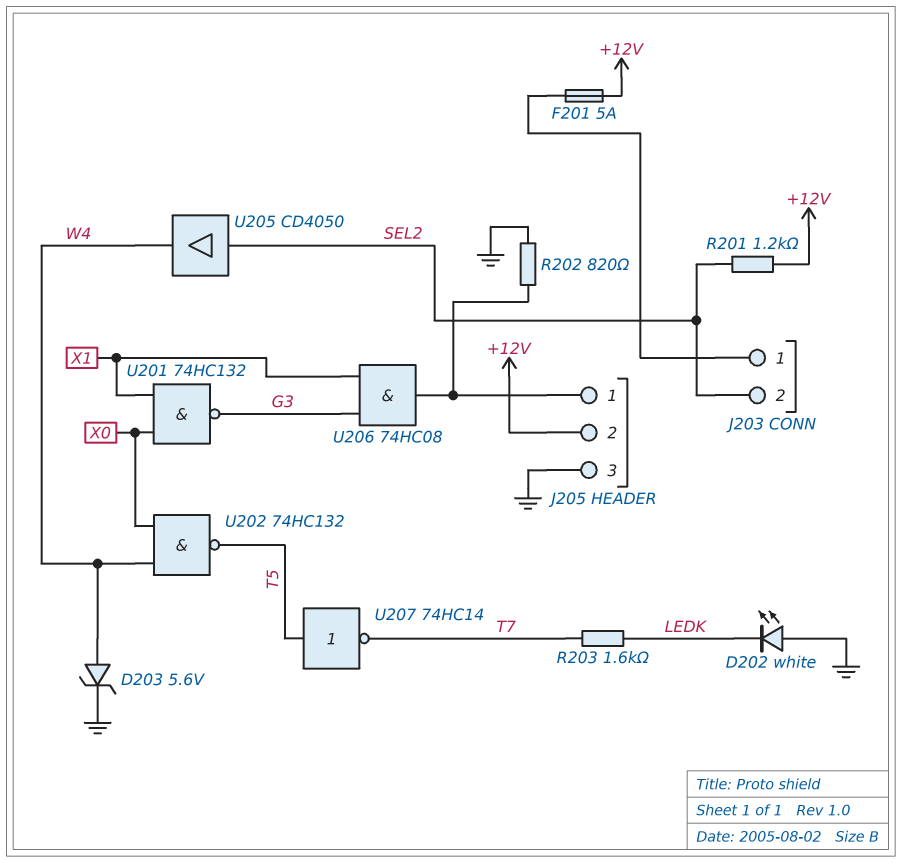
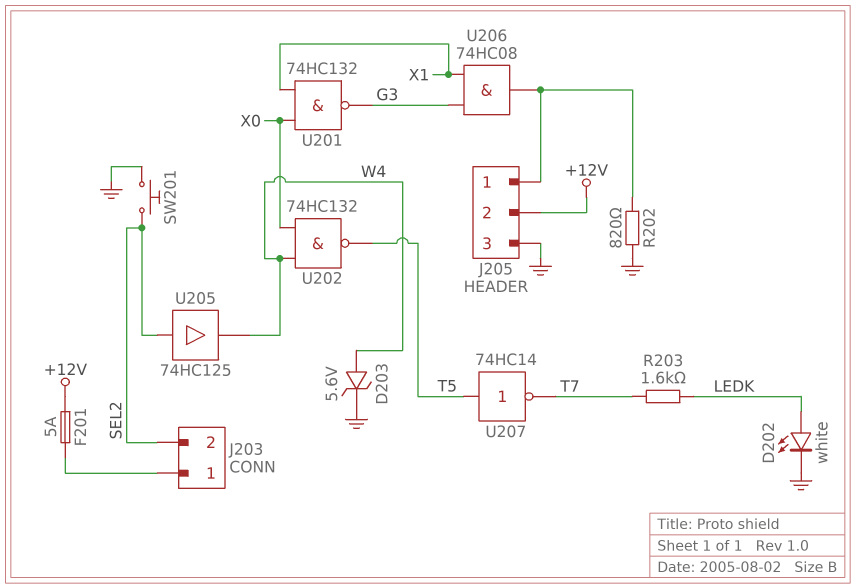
D202: LED white (A GND, K LEDK) -> LED white (A LEDK, K GND)
R201: 1.2k (+12V, SEL2) -> none
SW201: none -> button (GND, SEL2)
U205: buffer CD4050 (in SEL2, out W4) -> buffer 74HC125 (in SEL2, out W4)

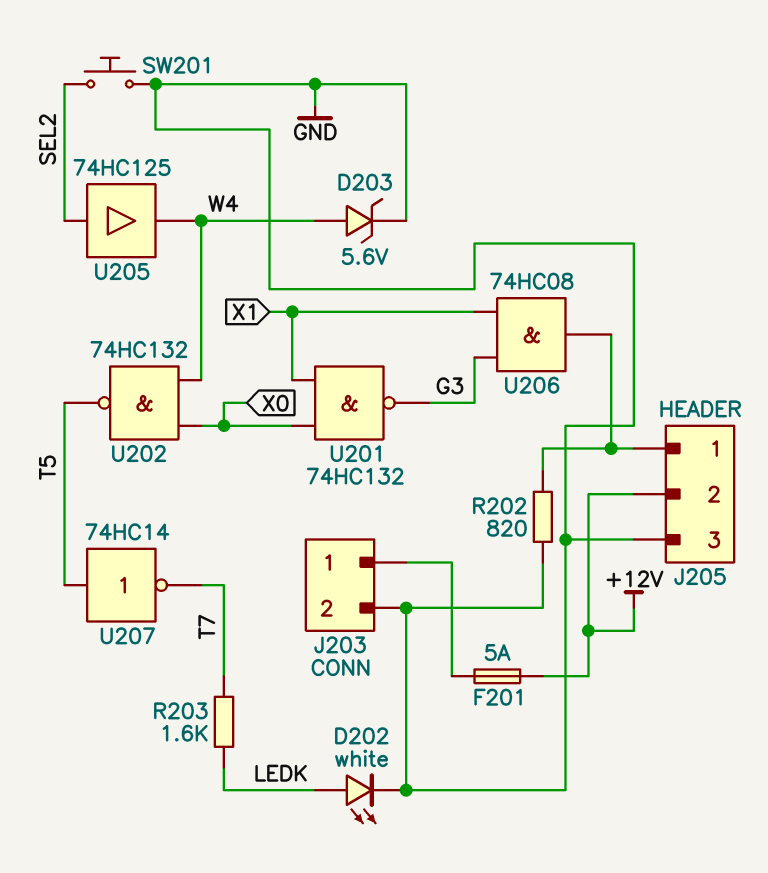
J203 pin 2: SEL2 -> GND

